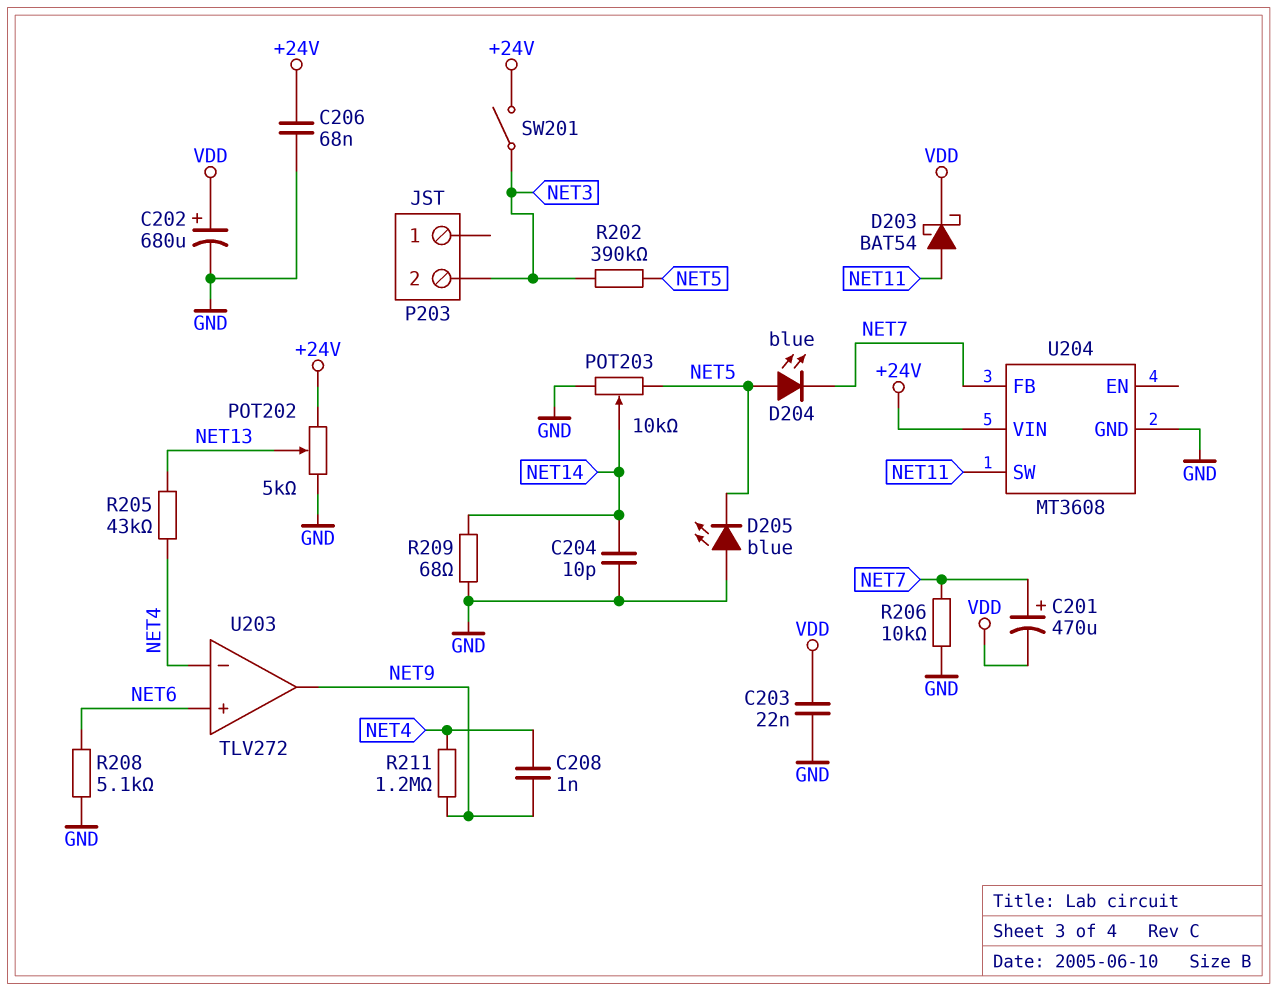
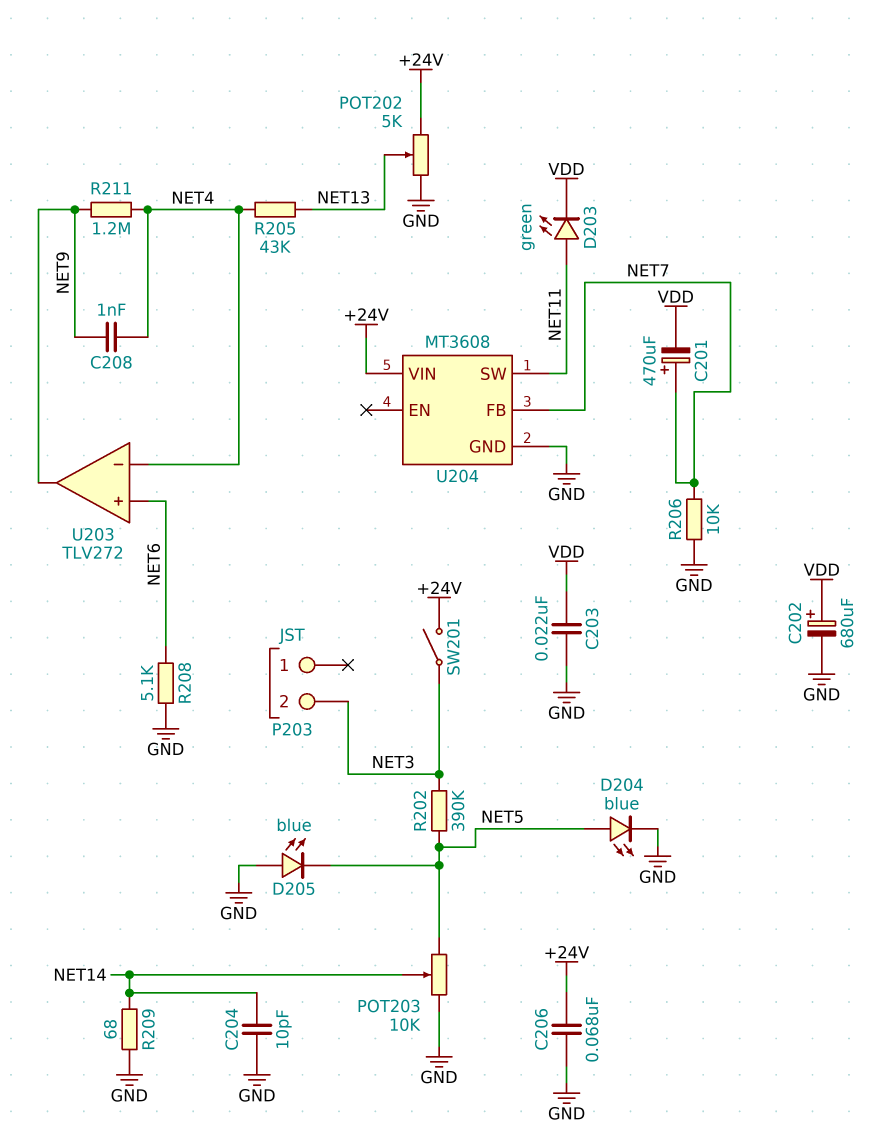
D203: schottky BAT54 (A NET11, K VDD) -> LED green (A NET11, K VDD)
D204: LED blue (A NET5, K NET7) -> LED blue (A NET5, K GND)

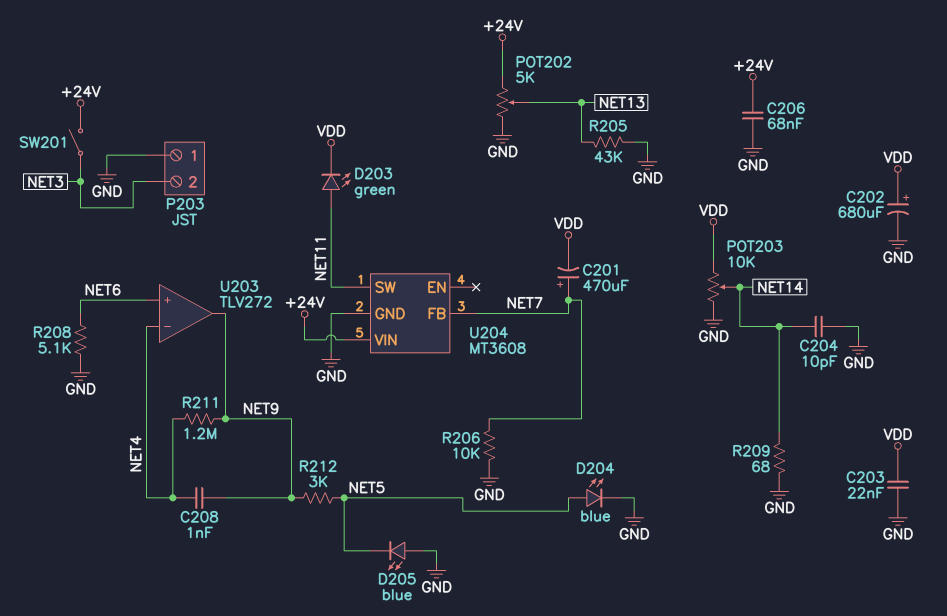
P203 pin 1: none -> GND
POT203: 10k (GND, NET5, wiper NET14) -> 10k (GND, VDD, wiper NET14)
R202: 390k (NET3, NET5) -> none
R205: 43k (NET4, NET13) -> 43k (GND, NET13)
R212: none -> 3k (NET5, NET9)

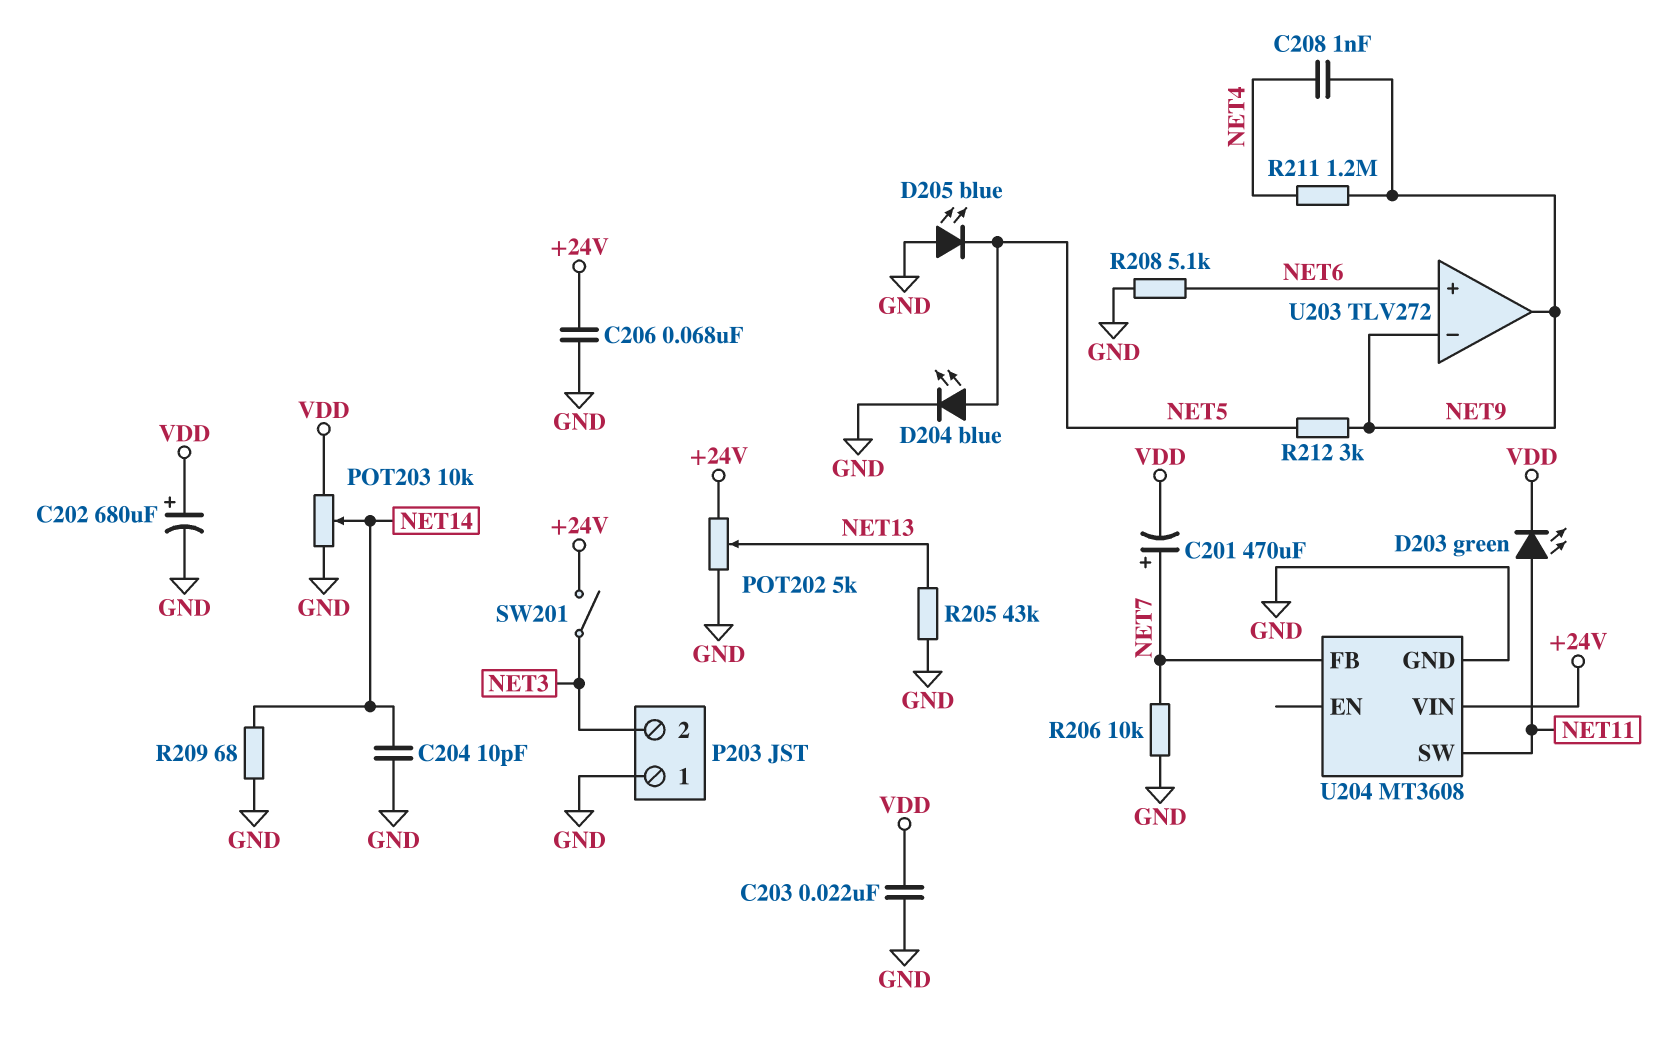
U203 pin in-: NET4 -> NET9

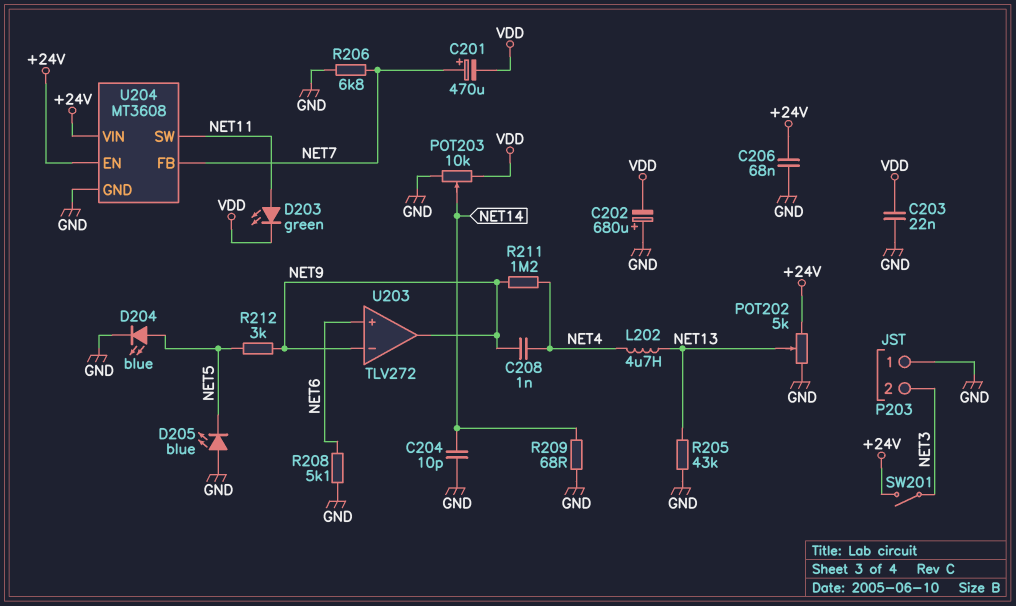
C202: 680uF (plus VDD, minus GND) -> 680uF (plus GND, minus VDD)
L202: none -> 4.7uH (NET4, NET13)
R206: 10k (GND, NET7) -> 6.8k (GND, NET7)
U204 pin EN: none -> +24V

